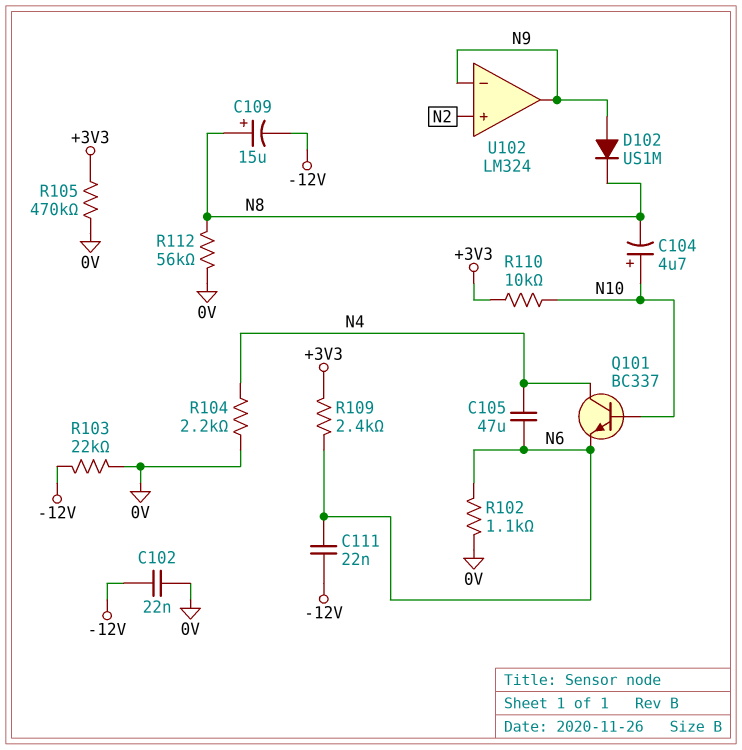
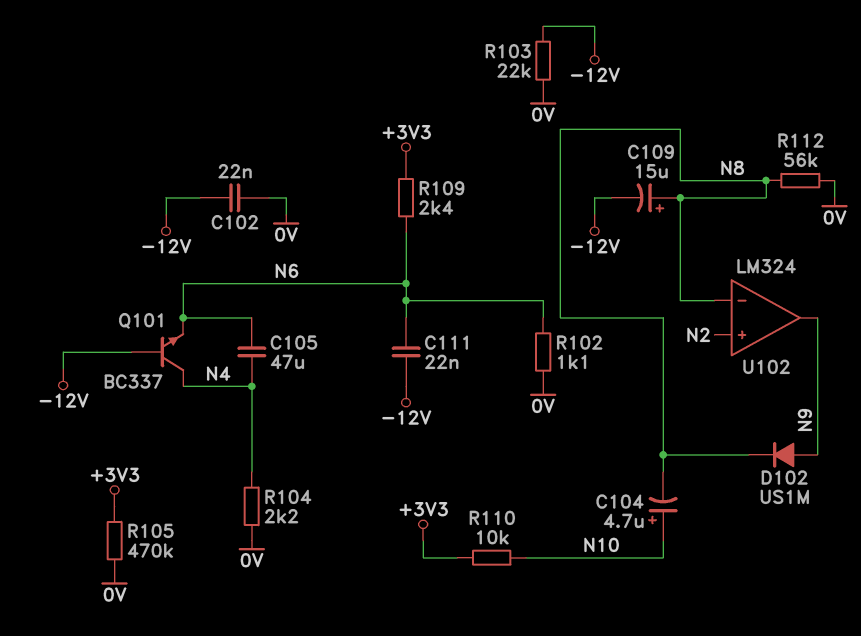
Q101: NPN BC337 (B N10, C N4, E N6) -> NPN BC337 (B -12V, C N4, E N6)
U102 pin in-: N9 -> N8

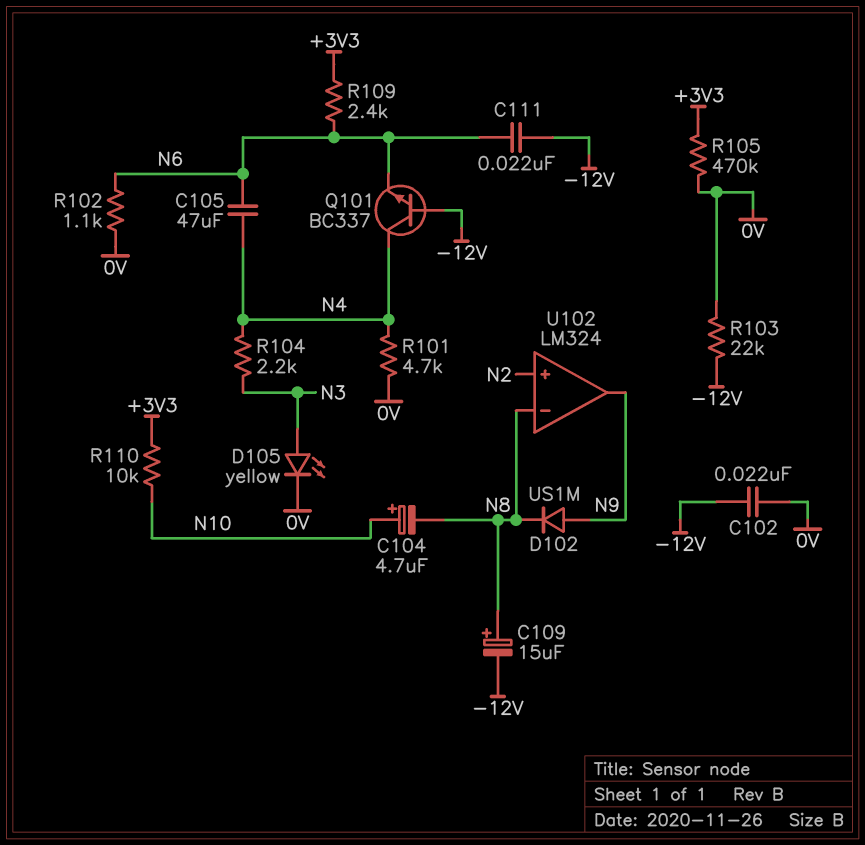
D105: none -> LED yellow (A N3, K 0V)
R101: none -> 4.7k (0V, N4)
R104: 2.2k (0V, N4) -> 2.2k (N3, N4)
R112: 56k (0V, N8) -> none

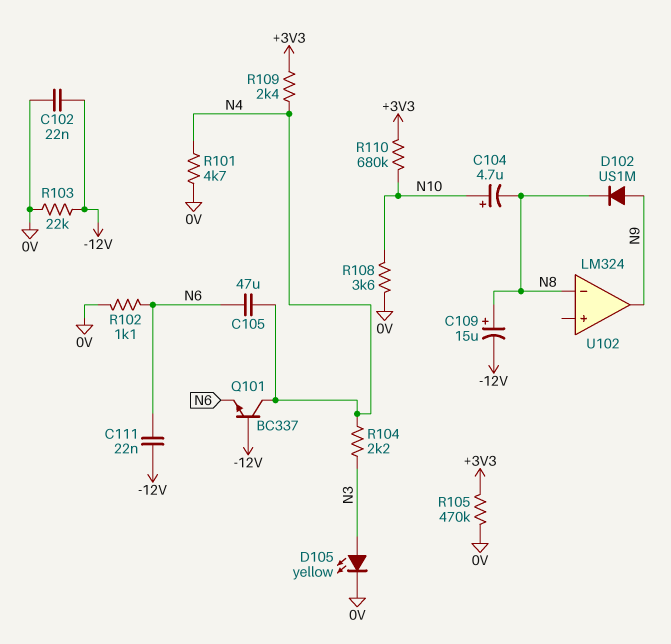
R108: none -> 3.6k (0V, N10)
R109: 2.4k (+3V3, N6) -> 2.4k (+3V3, N4)
R110: 10k (+3V3, N10) -> 680k (+3V3, N10)
U102 pin in+: N2 -> none

